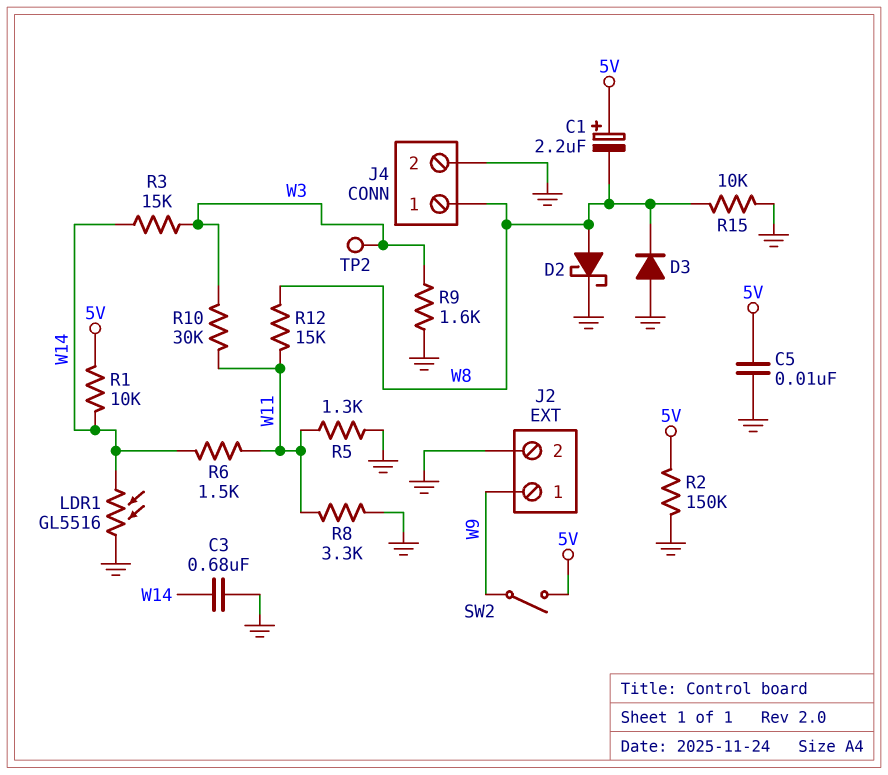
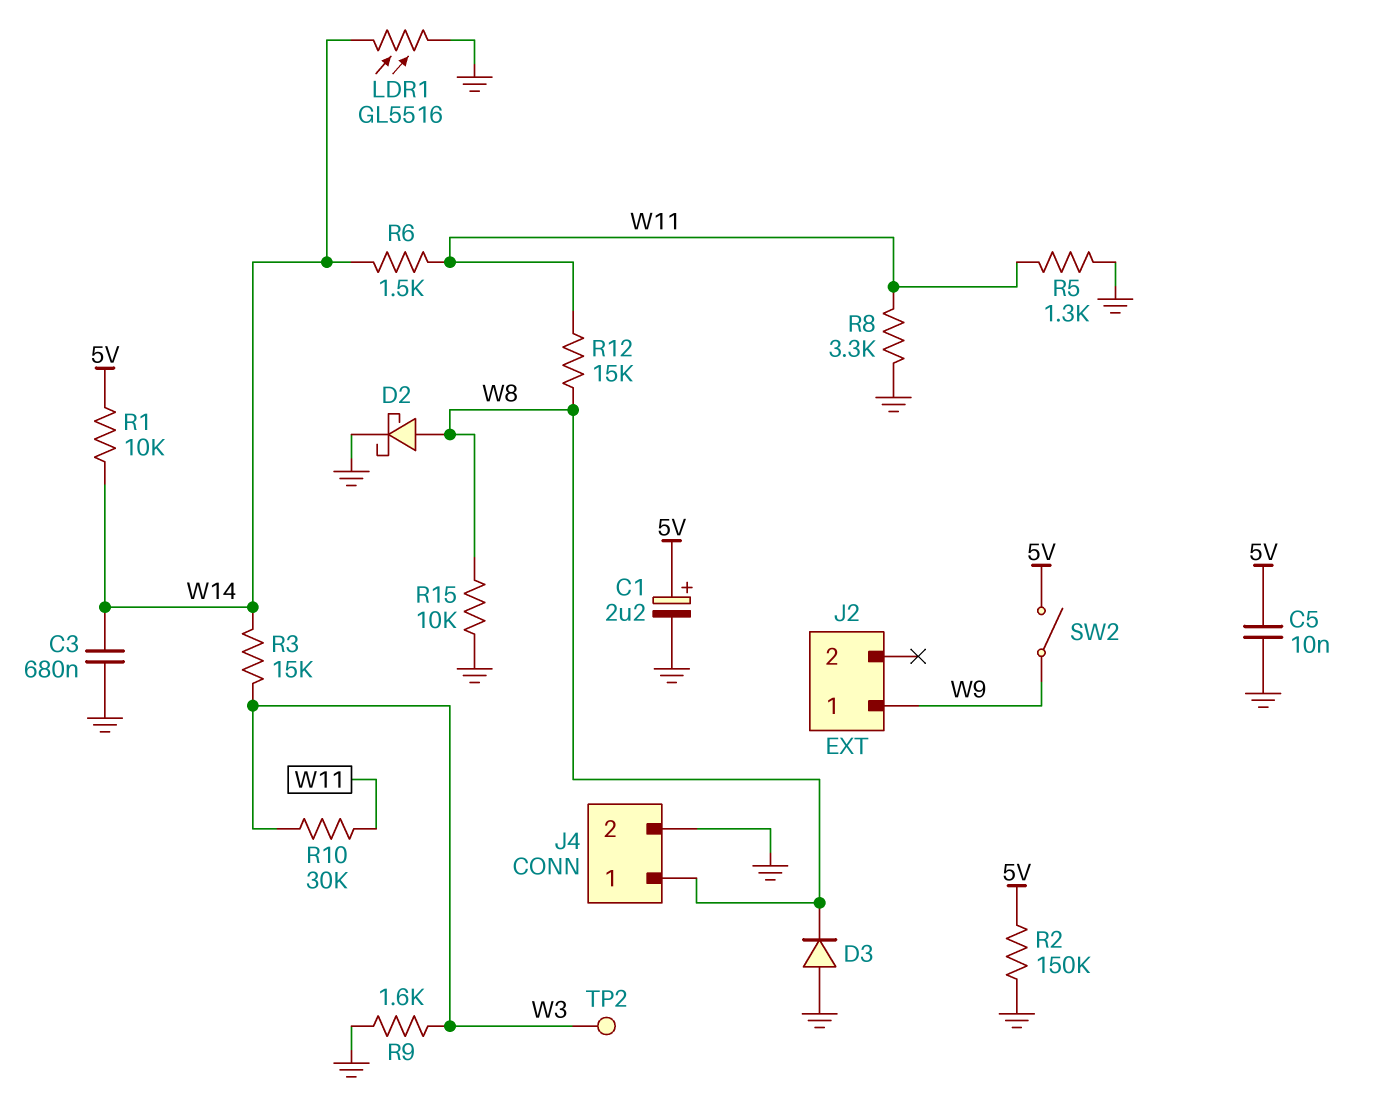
C1: 2.2uF (plus 5V, minus W8) -> 2.2uF (plus 5V, minus GND)
J2 pin 2: GND -> none

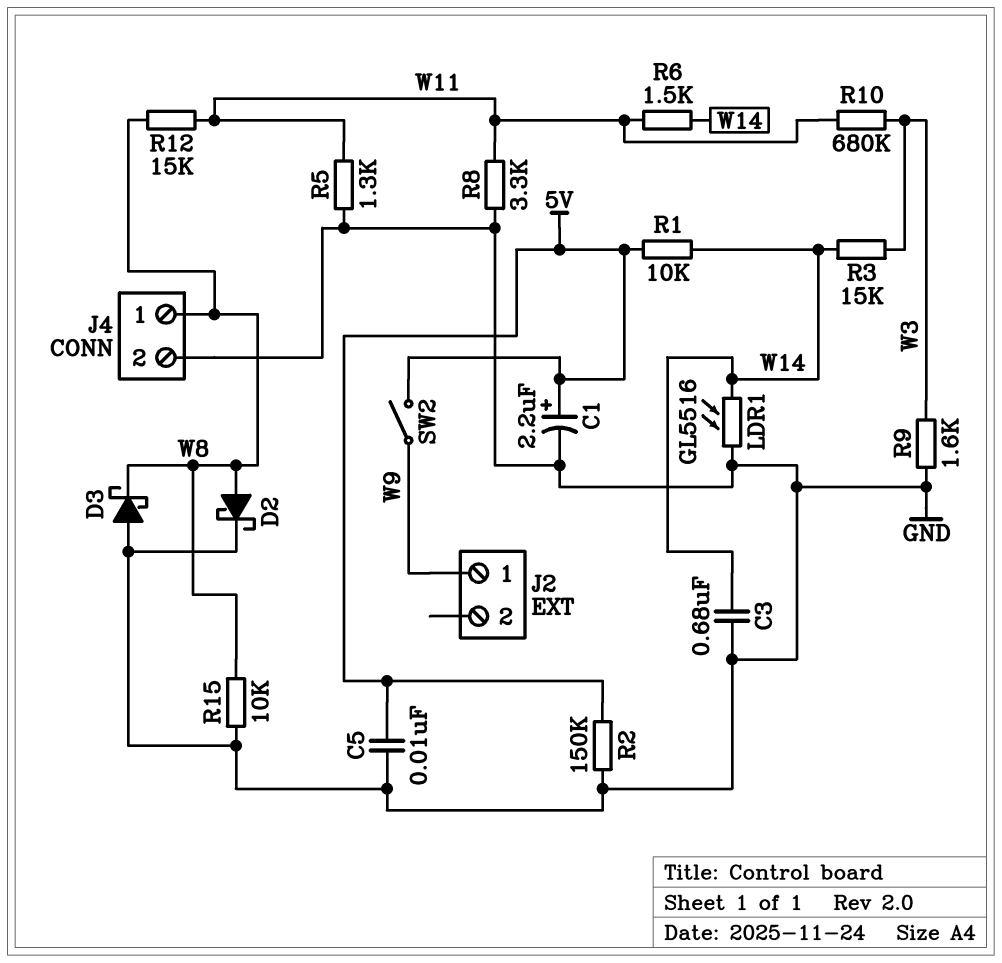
D3: diode (A GND, K W8) -> schottky (A GND, K W8)
R10: 30k (W3, W11) -> 680k (W3, W11)
TP2: test point (W3) -> none

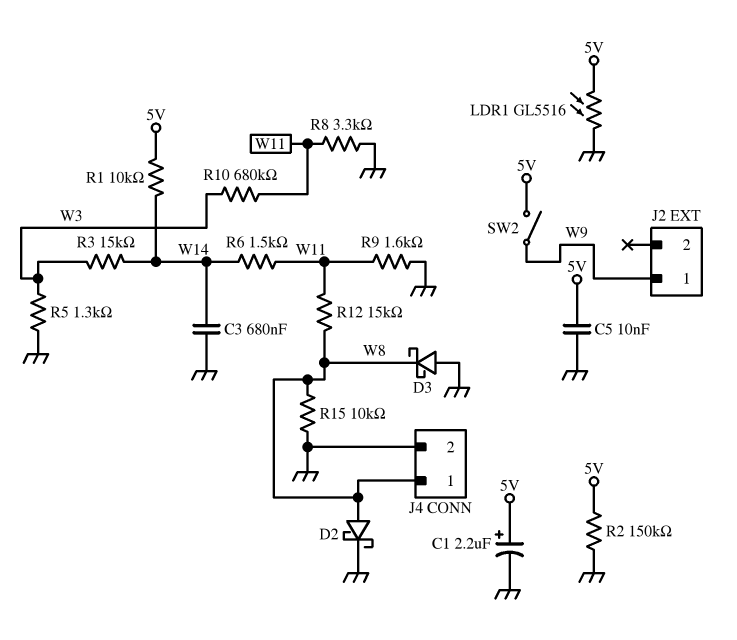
LDR1: GL5516 (GND, W14) -> GL5516 (5V, GND)
R5: 1.3k (GND, W11) -> 1.3k (GND, W3)
R9: 1.6k (GND, W3) -> 1.6k (GND, W11)

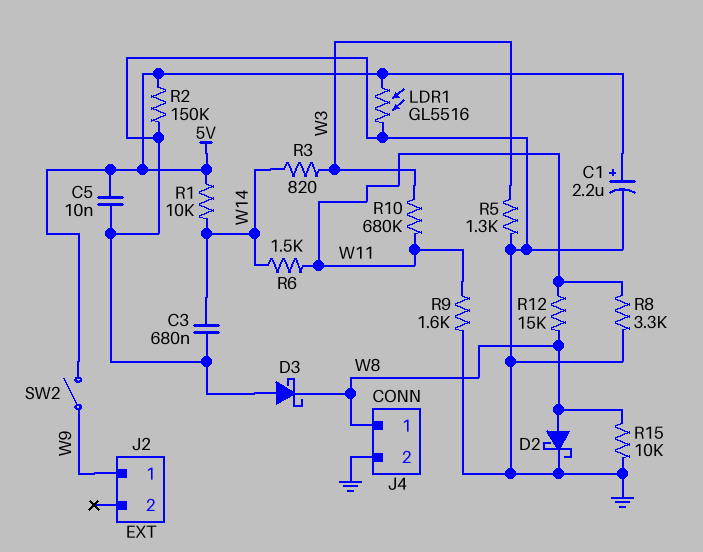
R3: 15k (W3, W14) -> 820 (W3, W14)

